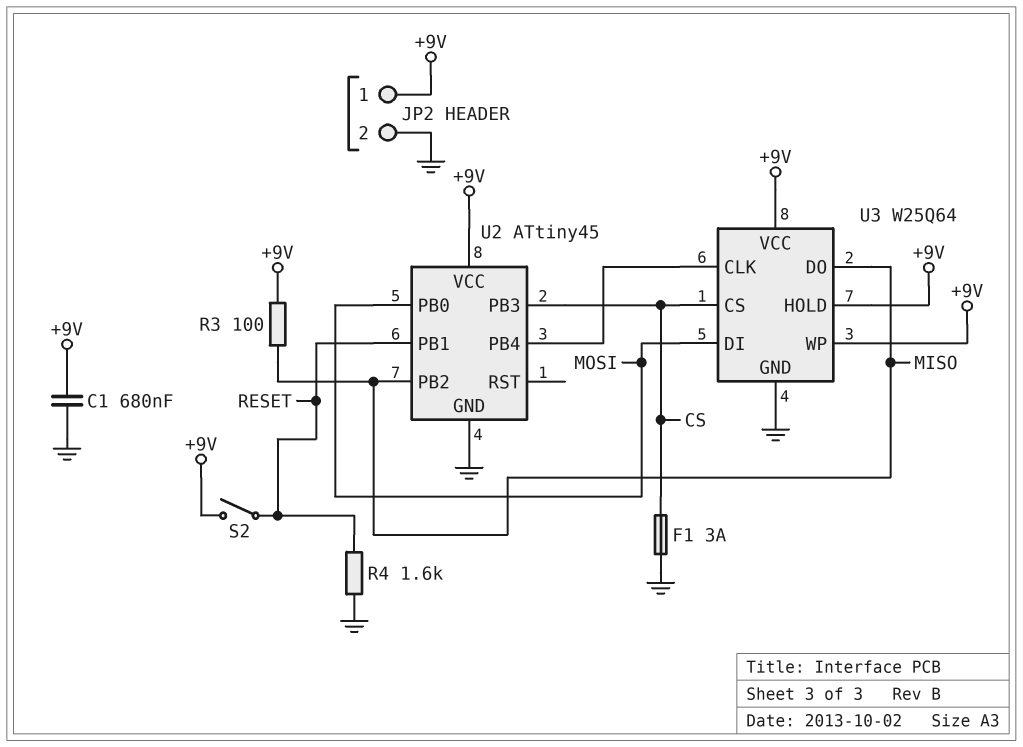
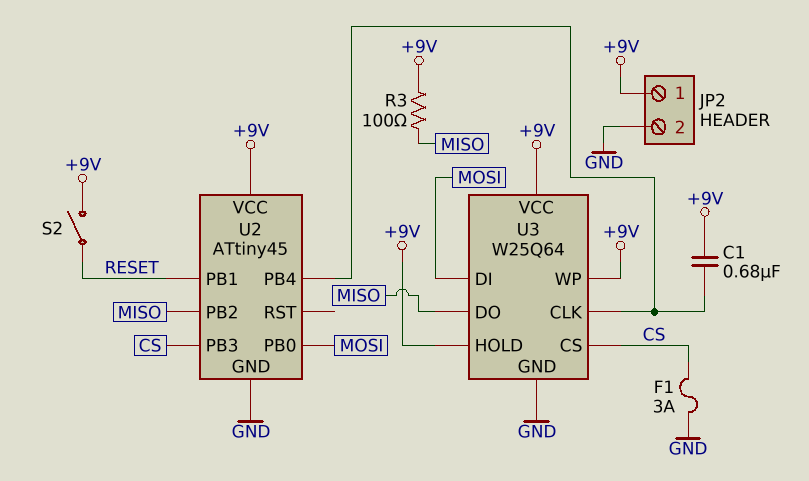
C1: 680nF (+9V, GND) -> 680nF (+9V, U2/PB4)
R4: 1.6k (GND, RESET) -> none

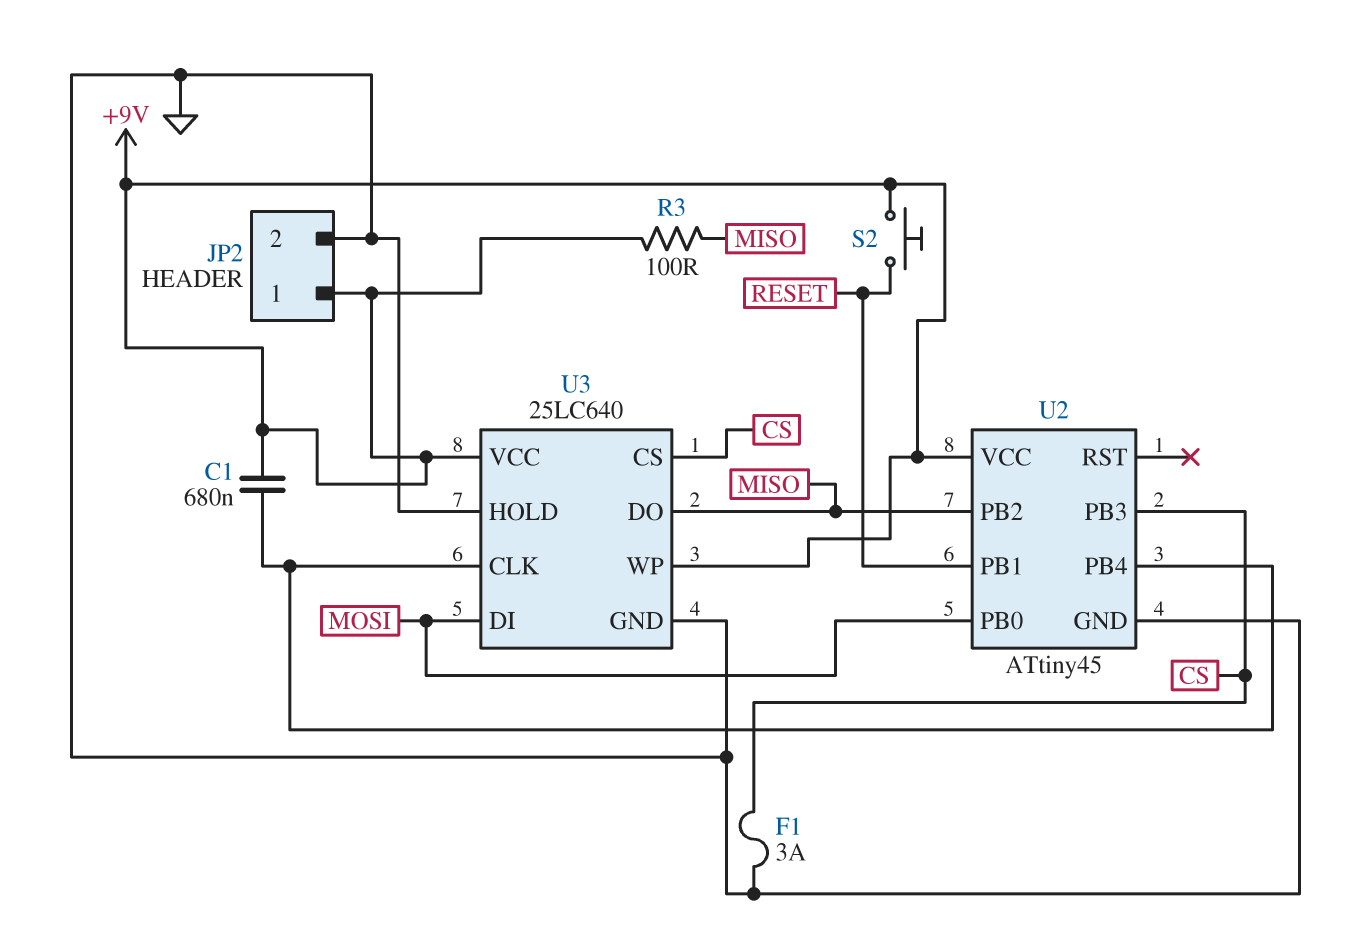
S2: switch (+9V, RESET) -> button (+9V, RESET)
U3: W25Q64 -> 25LC640
U3 pin HOLD: +9V -> GND

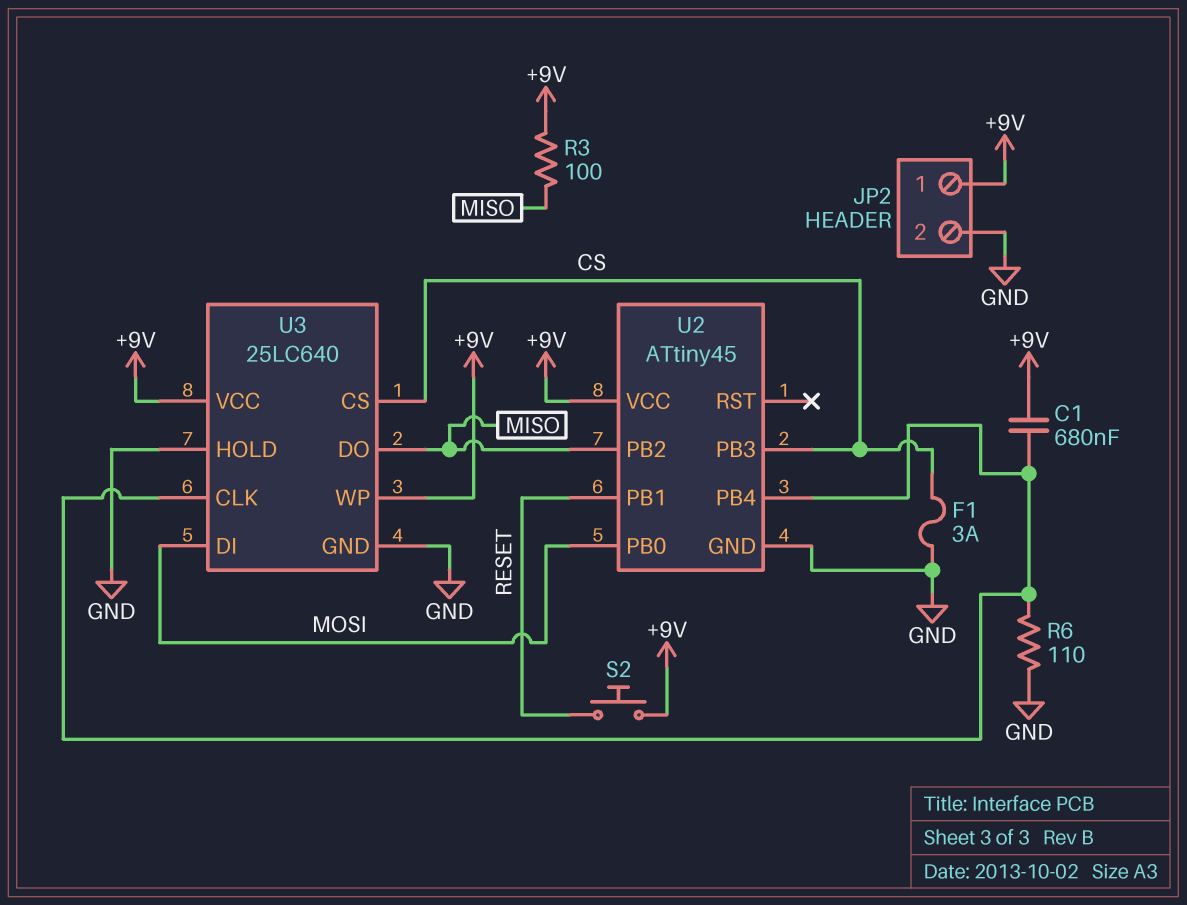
R6: none -> 110 (GND, U2/PB4)

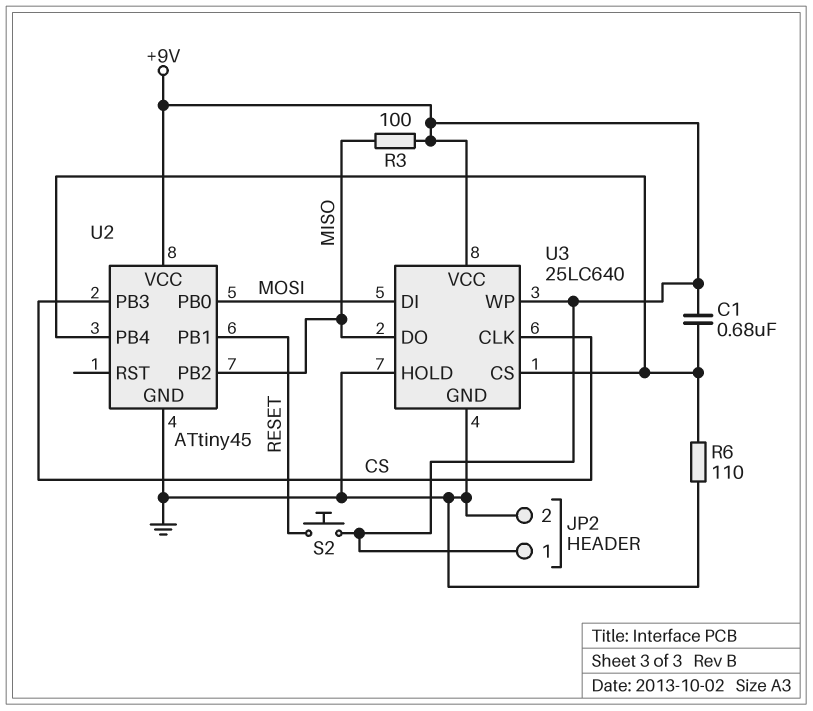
F1: 3A (CS, GND) -> none
U3 pin CLK: U2/PB4 -> CS
U3 pin CS: CS -> U2/PB4

